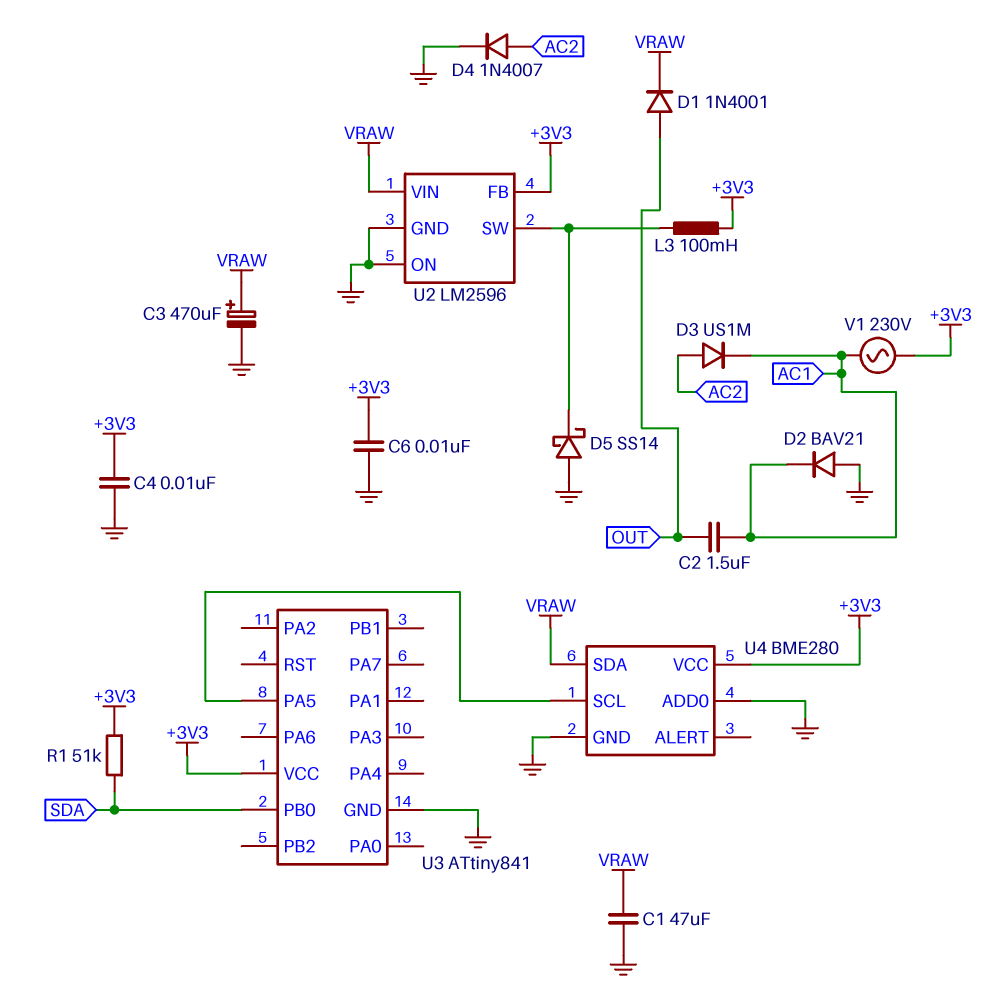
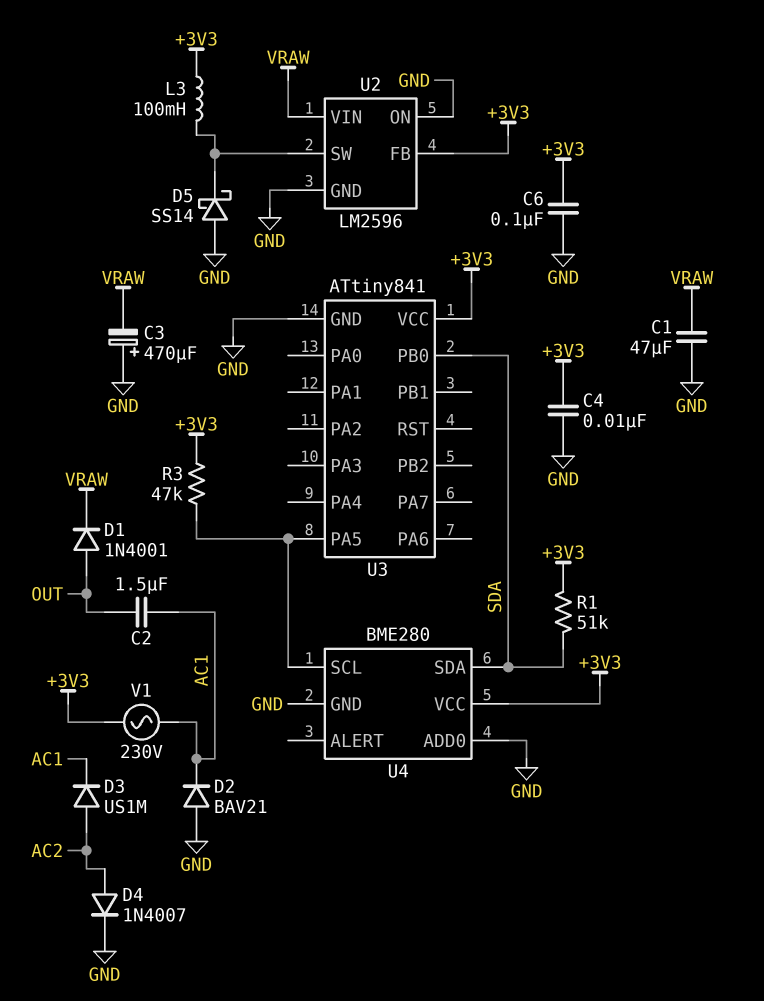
C3: 470uF (plus VRAW, minus GND) -> 470uF (plus GND, minus VRAW)
C6: 10nF (+3V3, GND) -> 100nF (+3V3, GND)
R3: none -> 47k (+3V3, U3/PA5)
U4 pin SDA: VRAW -> SDA

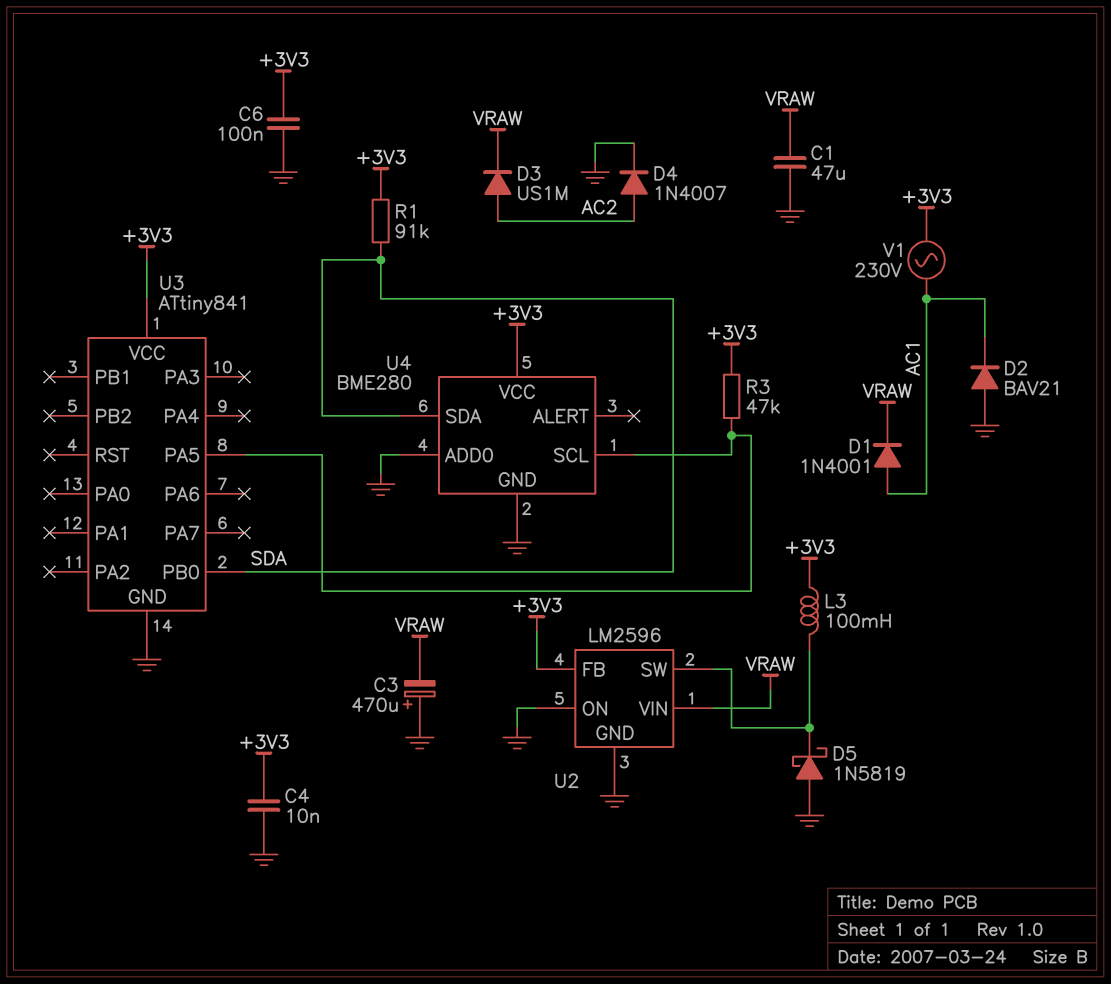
C2: 1.5uF (AC1, OUT) -> none
D1: diode 1N4001 (A OUT, K VRAW) -> diode 1N4001 (A AC1, K VRAW)
D3: diode US1M (A AC2, K AC1) -> diode US1M (A AC2, K VRAW)
D5: schottky SS14 (A GND, K U2/SW) -> schottky 1N5819 (A GND, K U2/SW)
R1: 51k (+3V3, SDA) -> 91k (+3V3, SDA)

